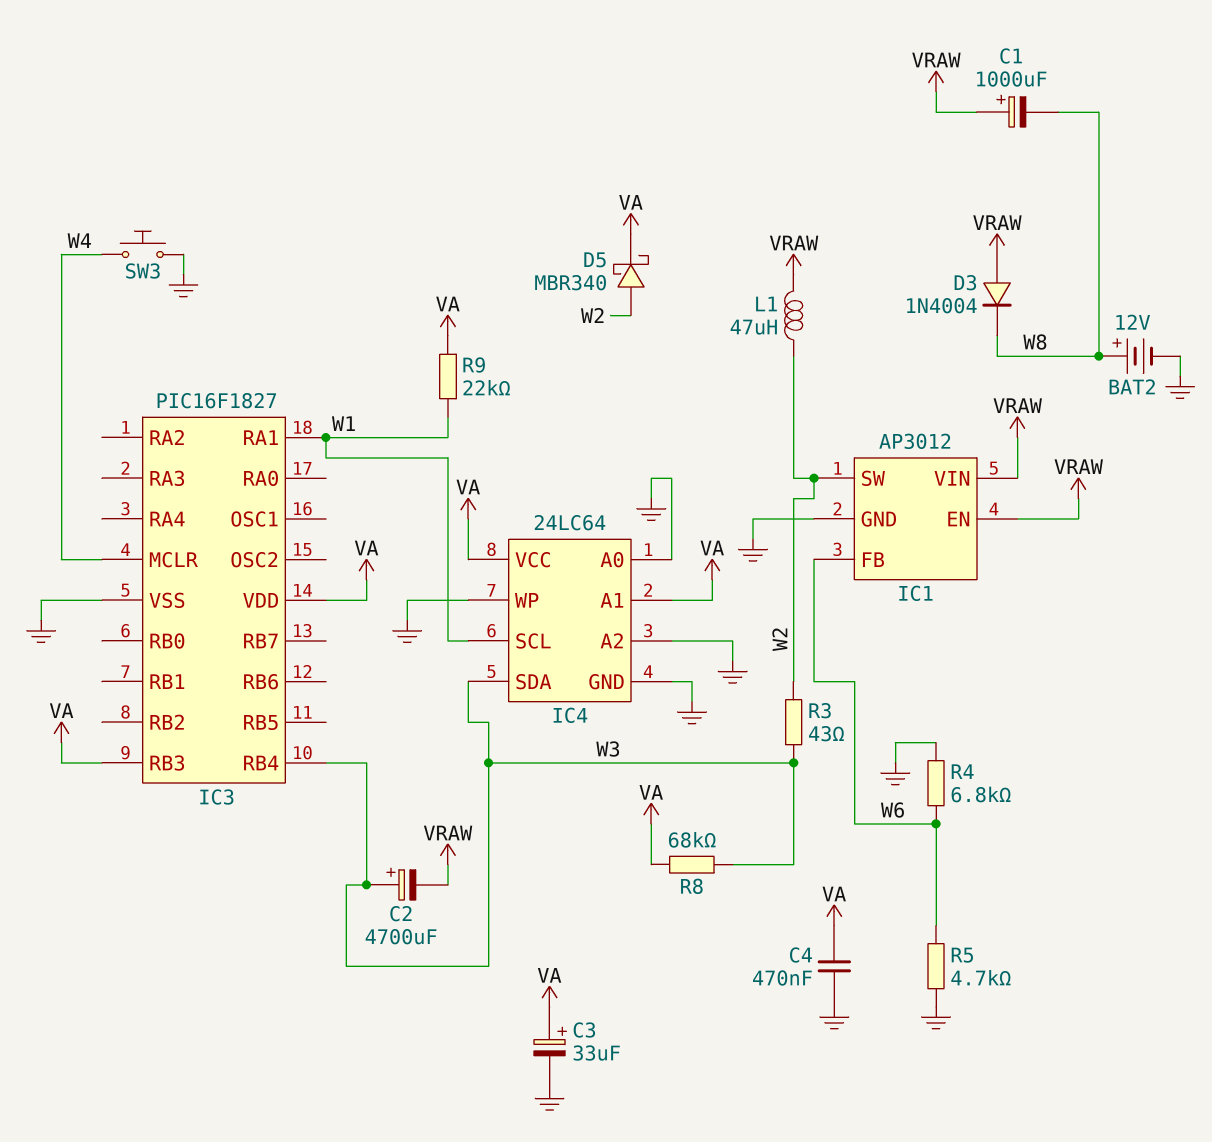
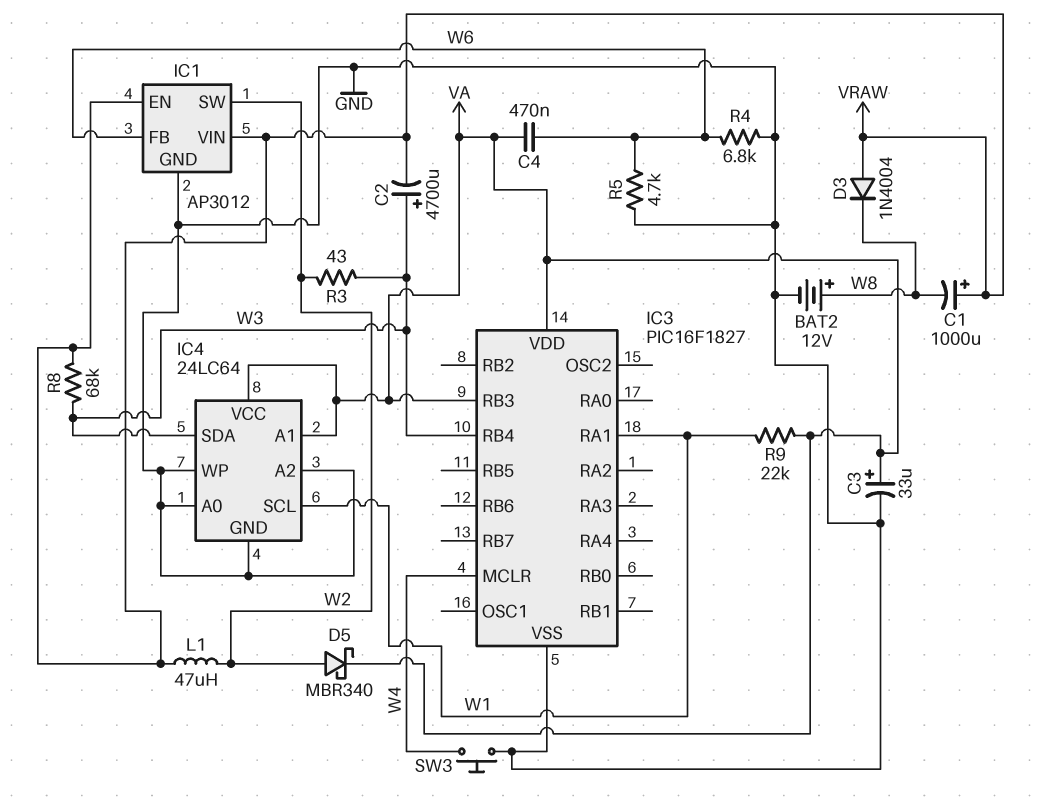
C4: 470nF (GND, VA) -> 470nF (VA, W6)
R8: 68k (VA, W3) -> 68k (VRAW, W3)

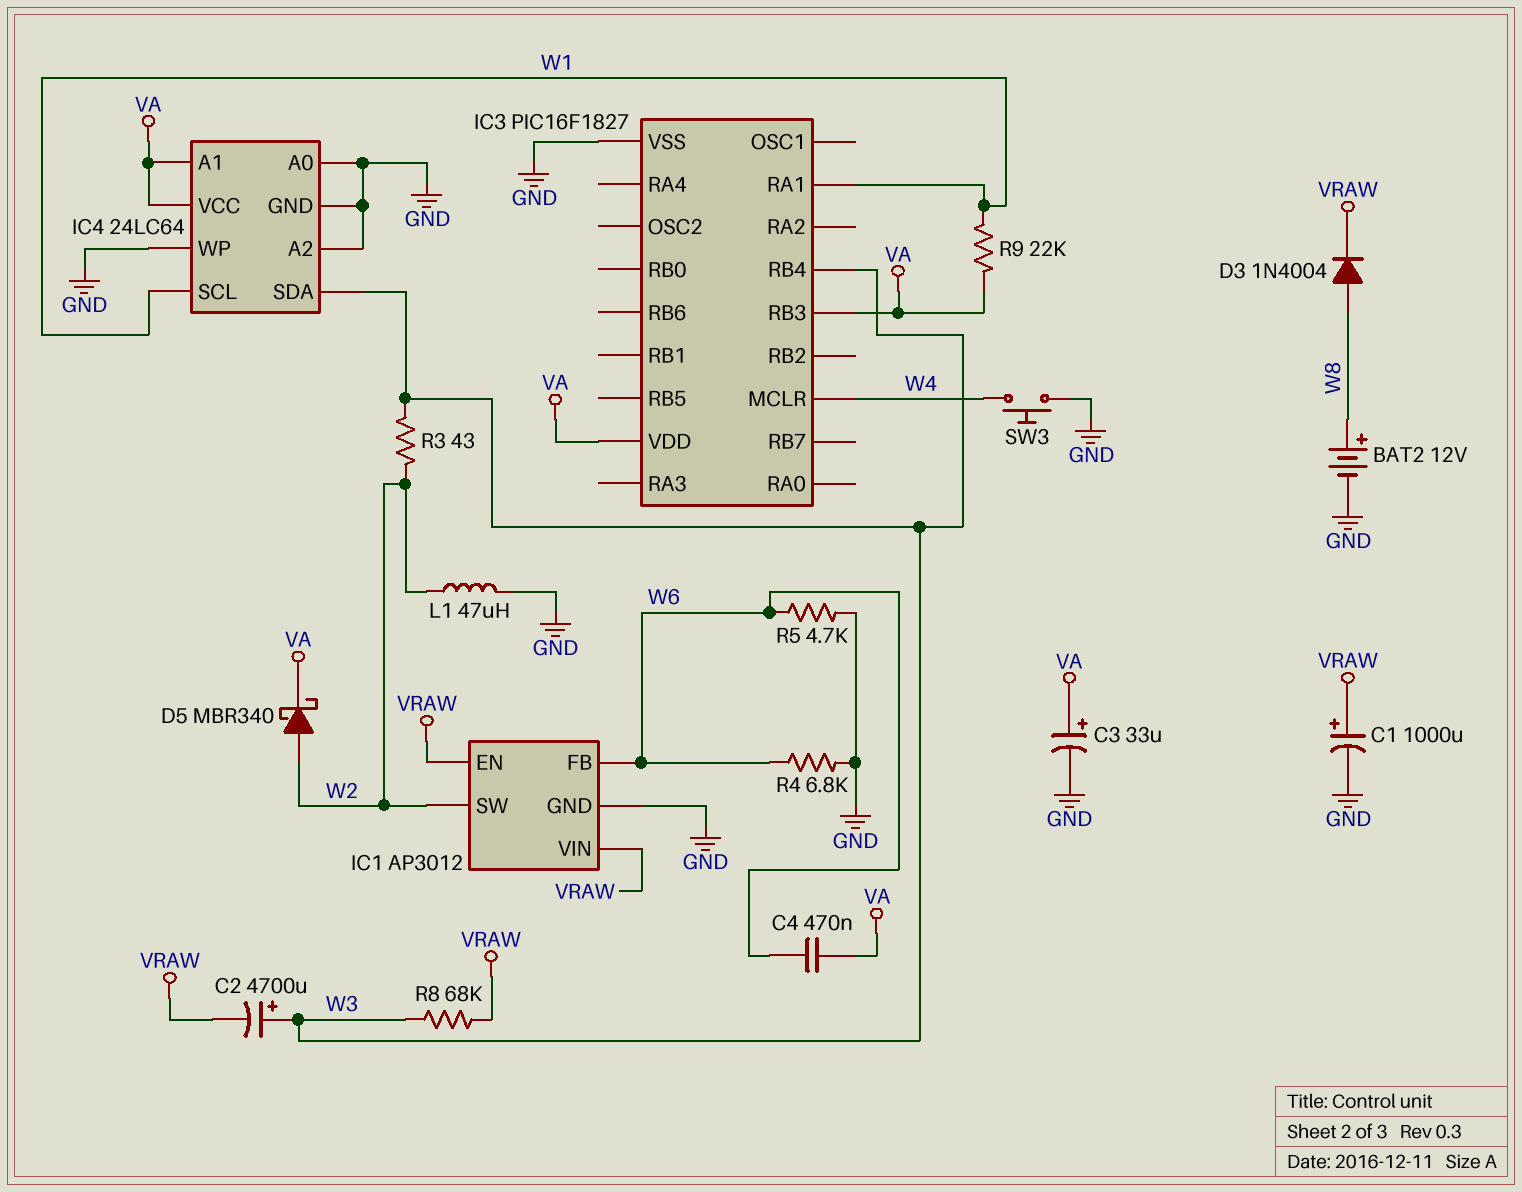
C1: 1000uF (plus VRAW, minus W8) -> 1000uF (plus VRAW, minus GND)
D3: diode 1N4004 (A VRAW, K W8) -> diode 1N4004 (A W8, K VRAW)
L1: 47uH (VRAW, W2) -> 47uH (GND, W2)

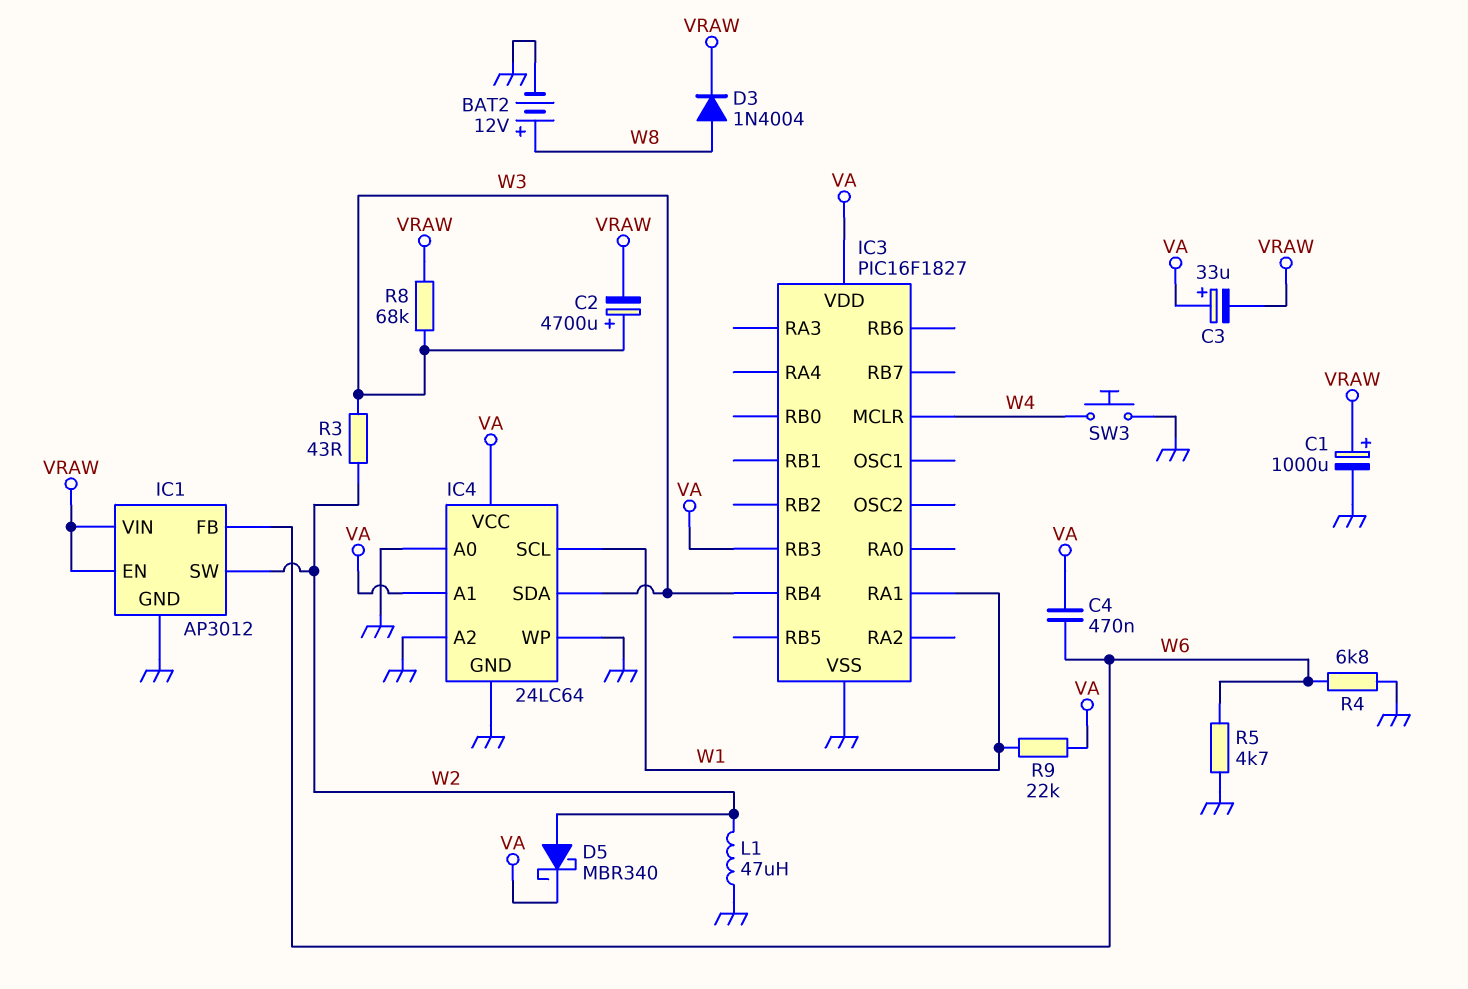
C3: 33uF (plus VA, minus GND) -> 33uF (plus VA, minus VRAW)

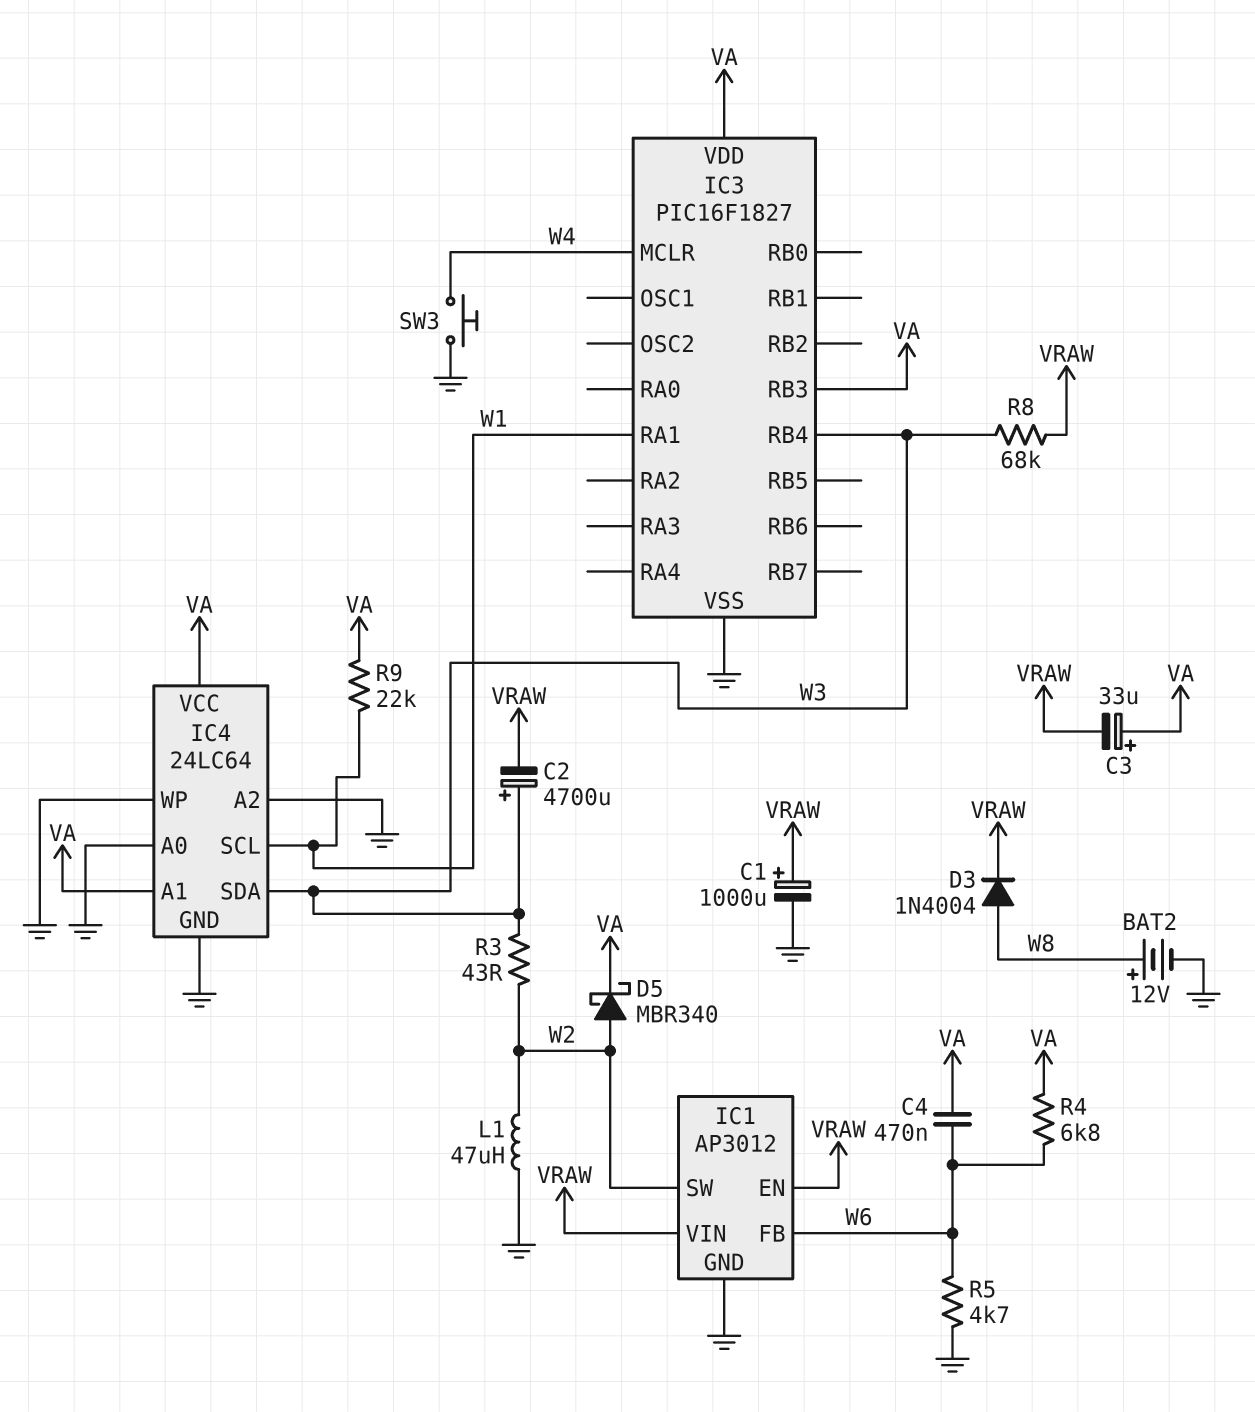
R4: 6.8k (GND, W6) -> 6.8k (VA, W6)

